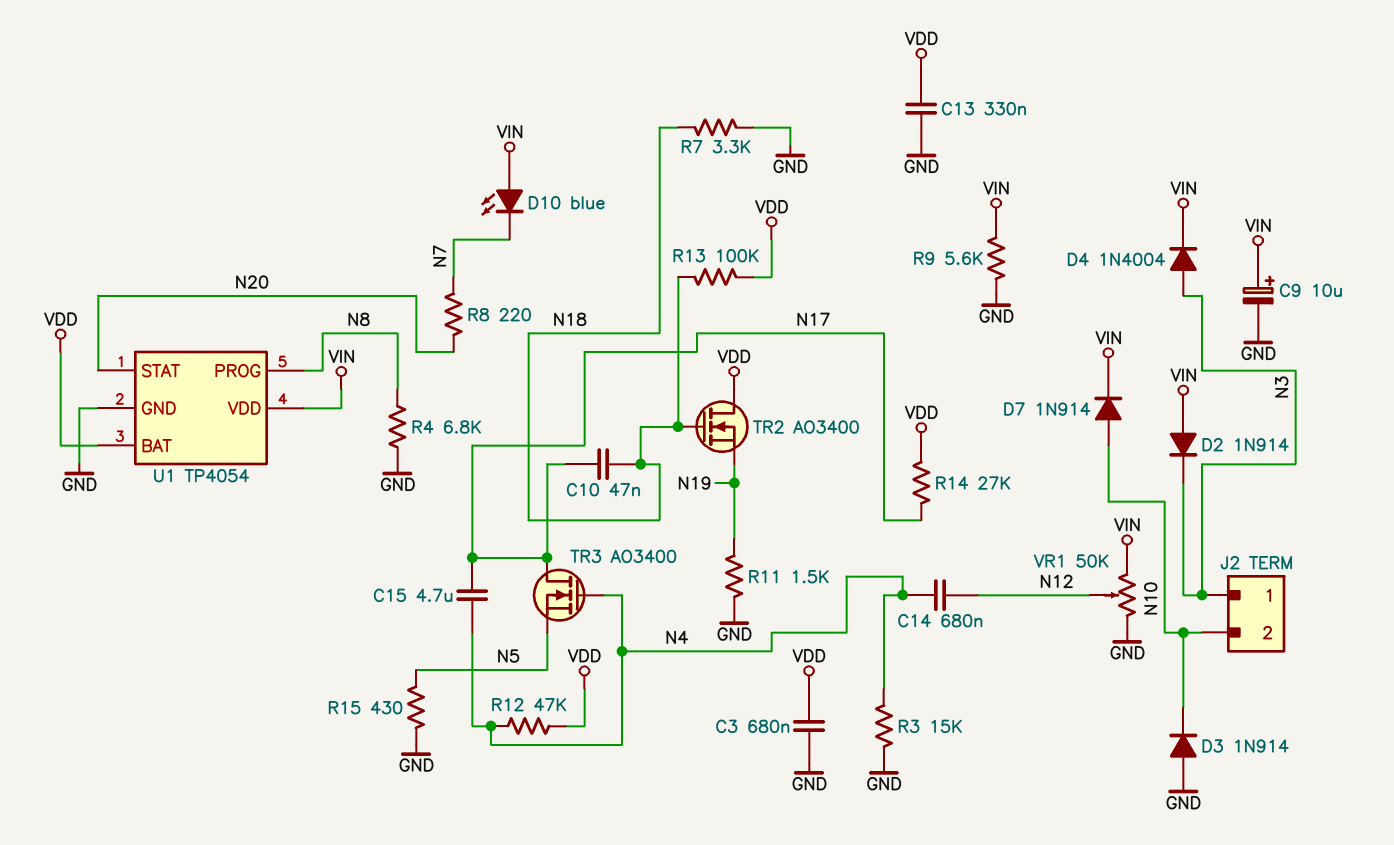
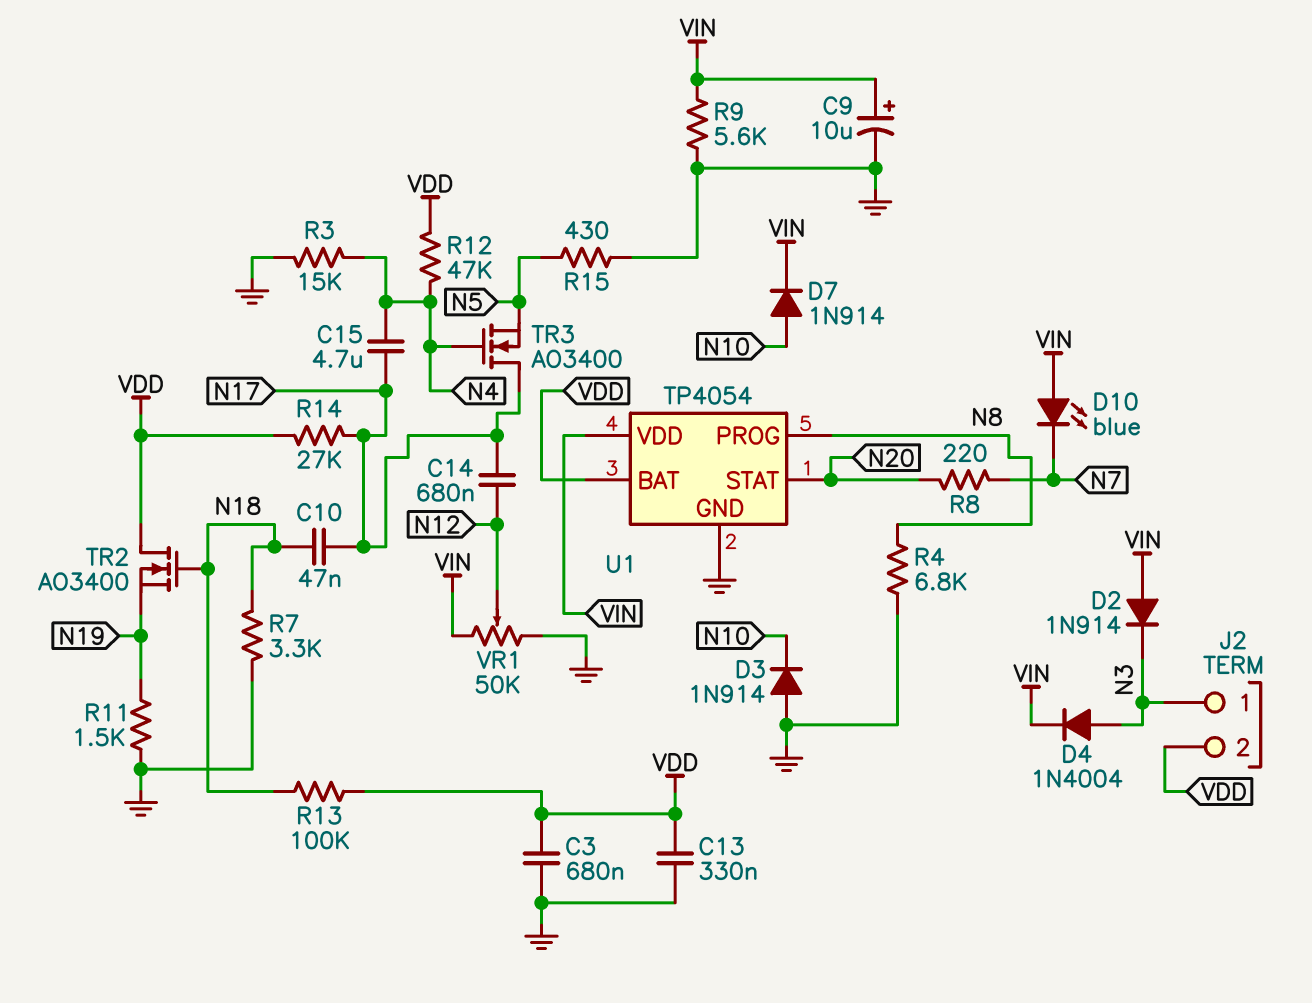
C14: 680nF (N4, N12) -> 680nF (N12, N17)
J2 pin 2: N10 -> VDD

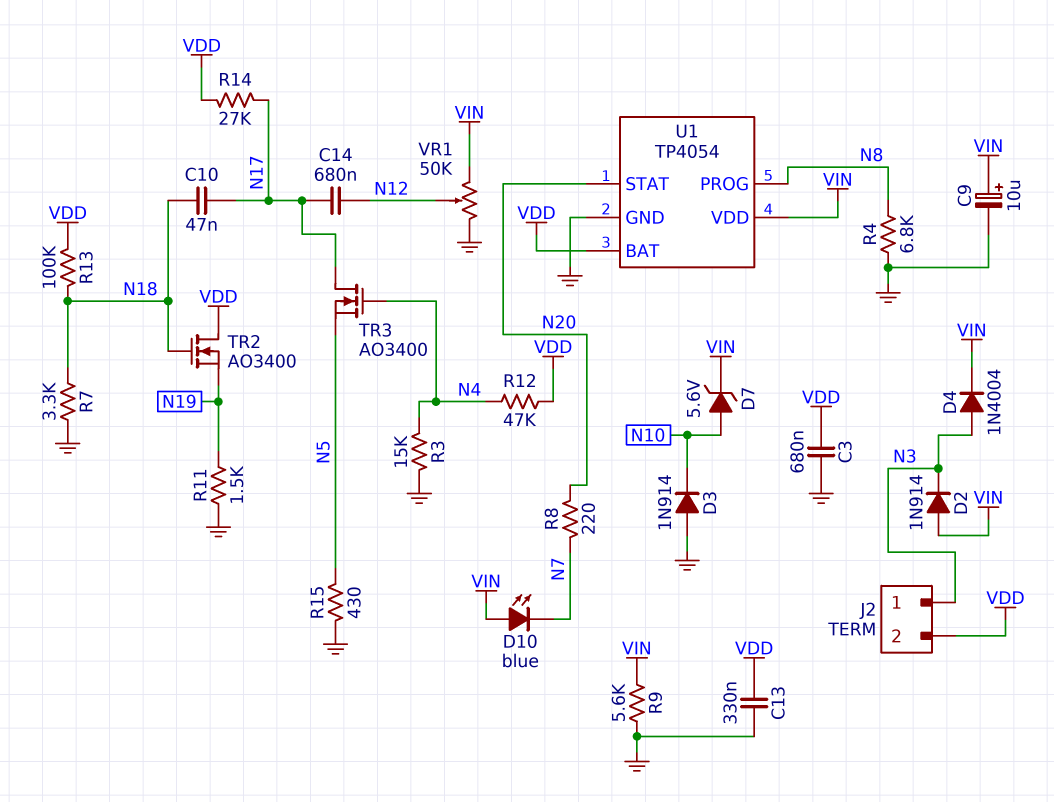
C15: 4.7uF (N4, N17) -> none
D7: diode 1N914 (A N10, K VIN) -> zener 5.6V (A N10, K VIN)

